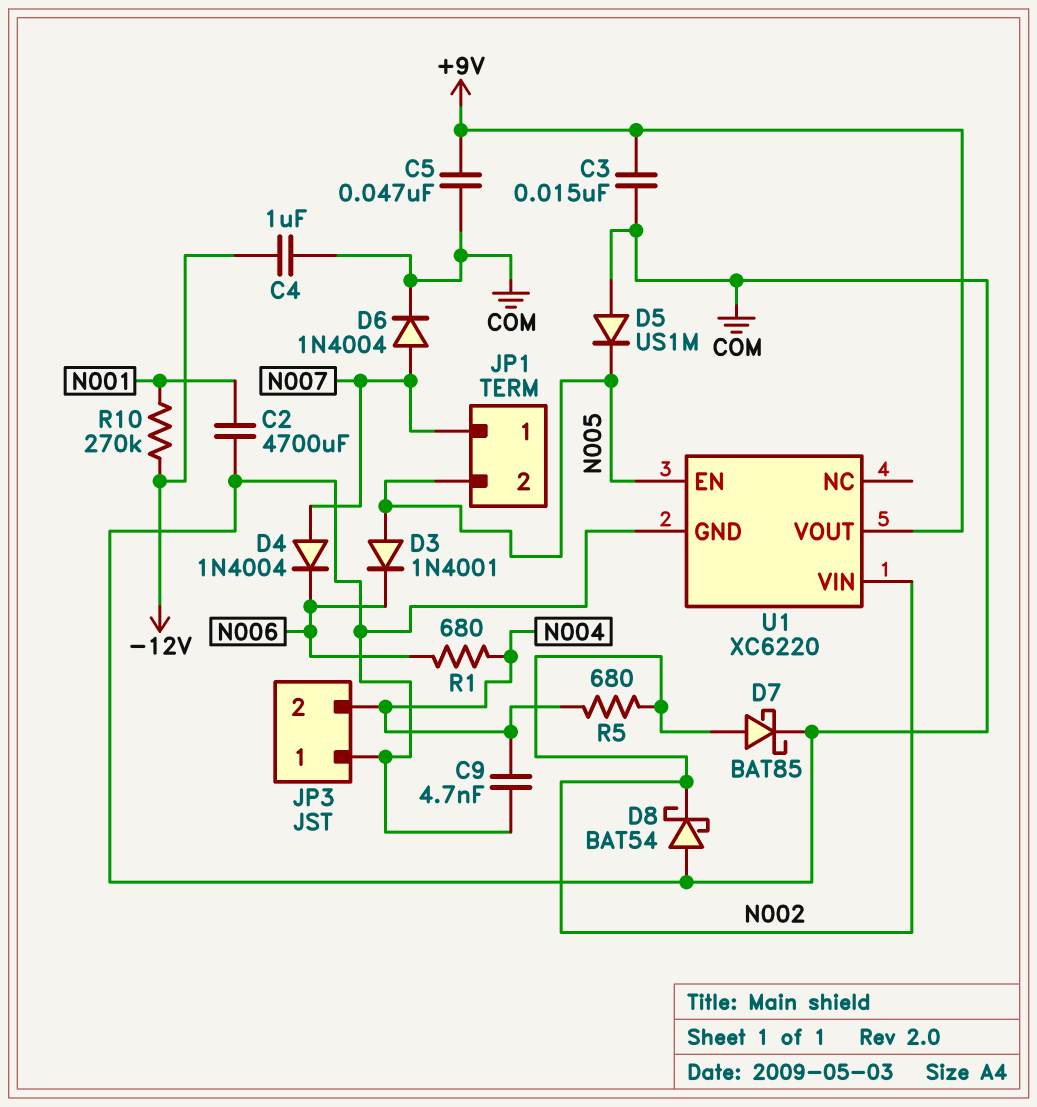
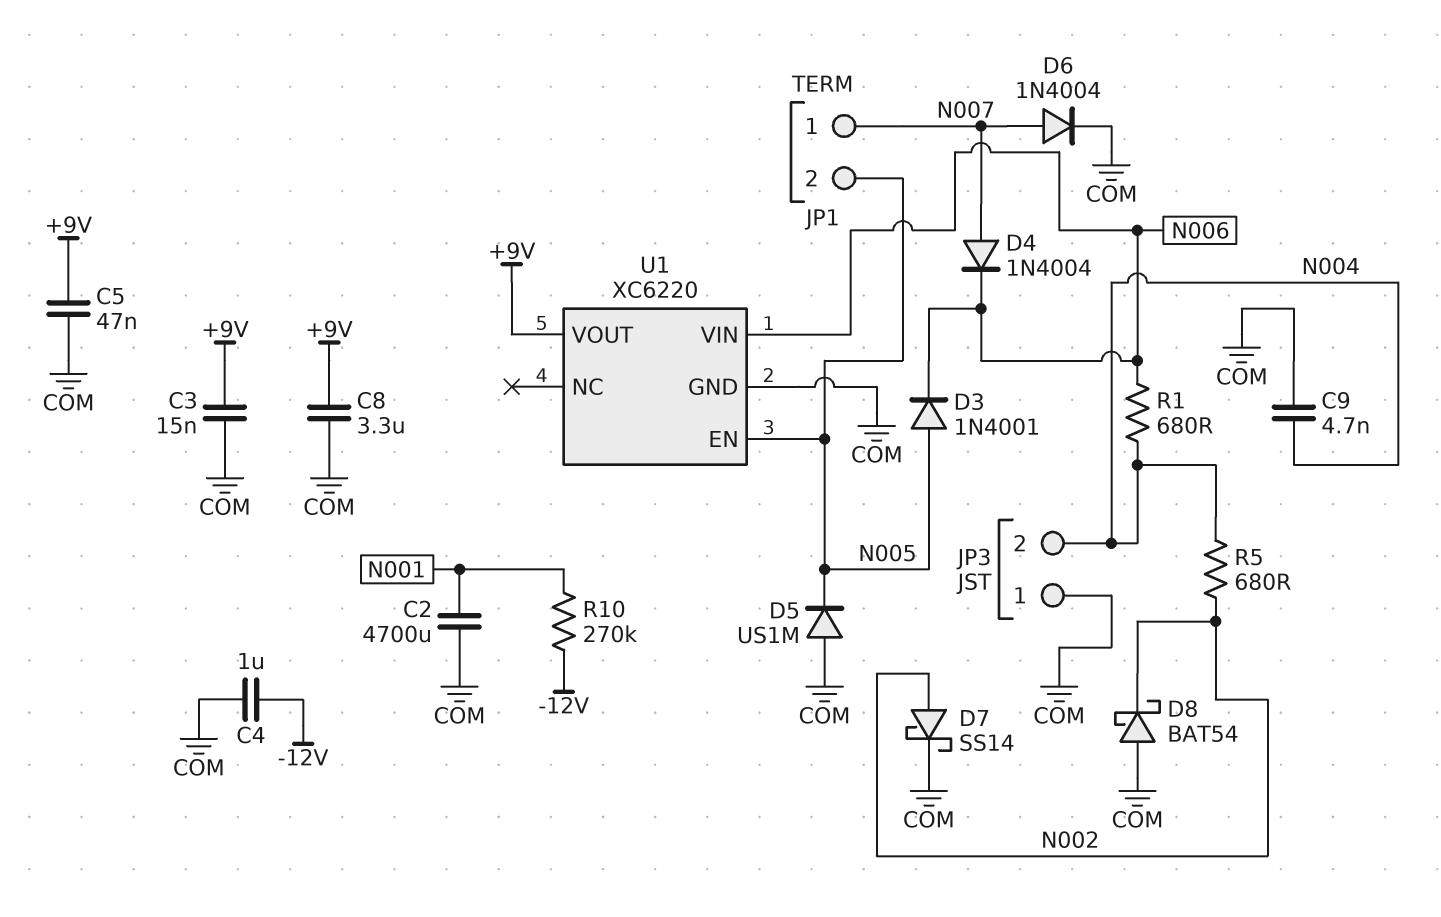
C8: none -> 3.3uF (+9V, COM)
D7: schottky BAT85 (A N002, K COM) -> schottky SS14 (A N002, K COM)
U1 pin VIN: N002 -> N006

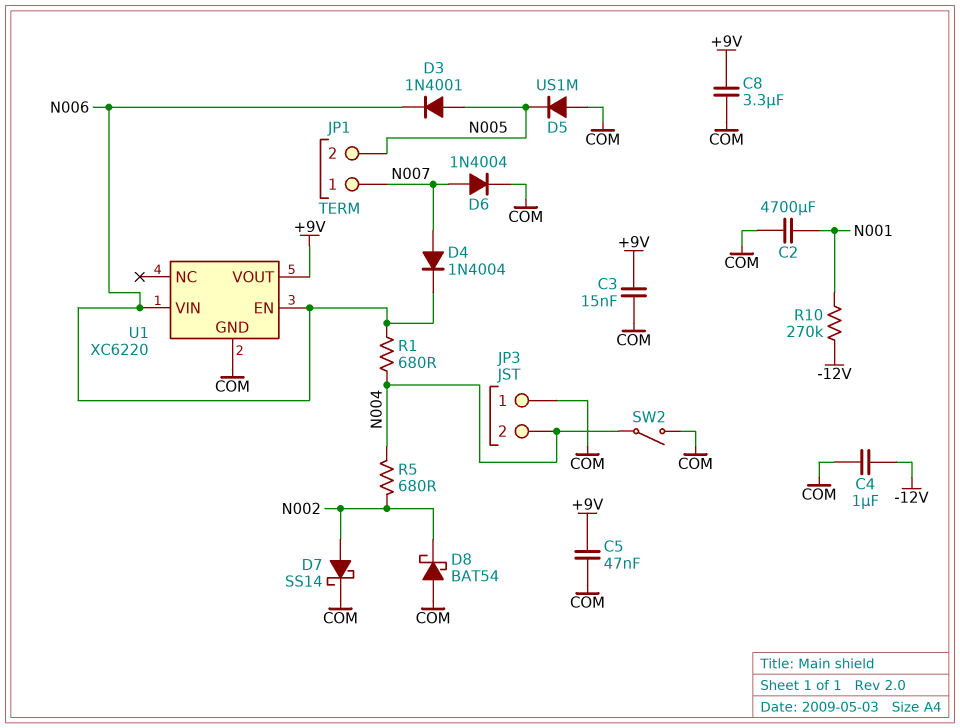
C9: 4.7nF (COM, N004) -> none
SW2: none -> switch (COM, N004)
U1 pin EN: N005 -> N006

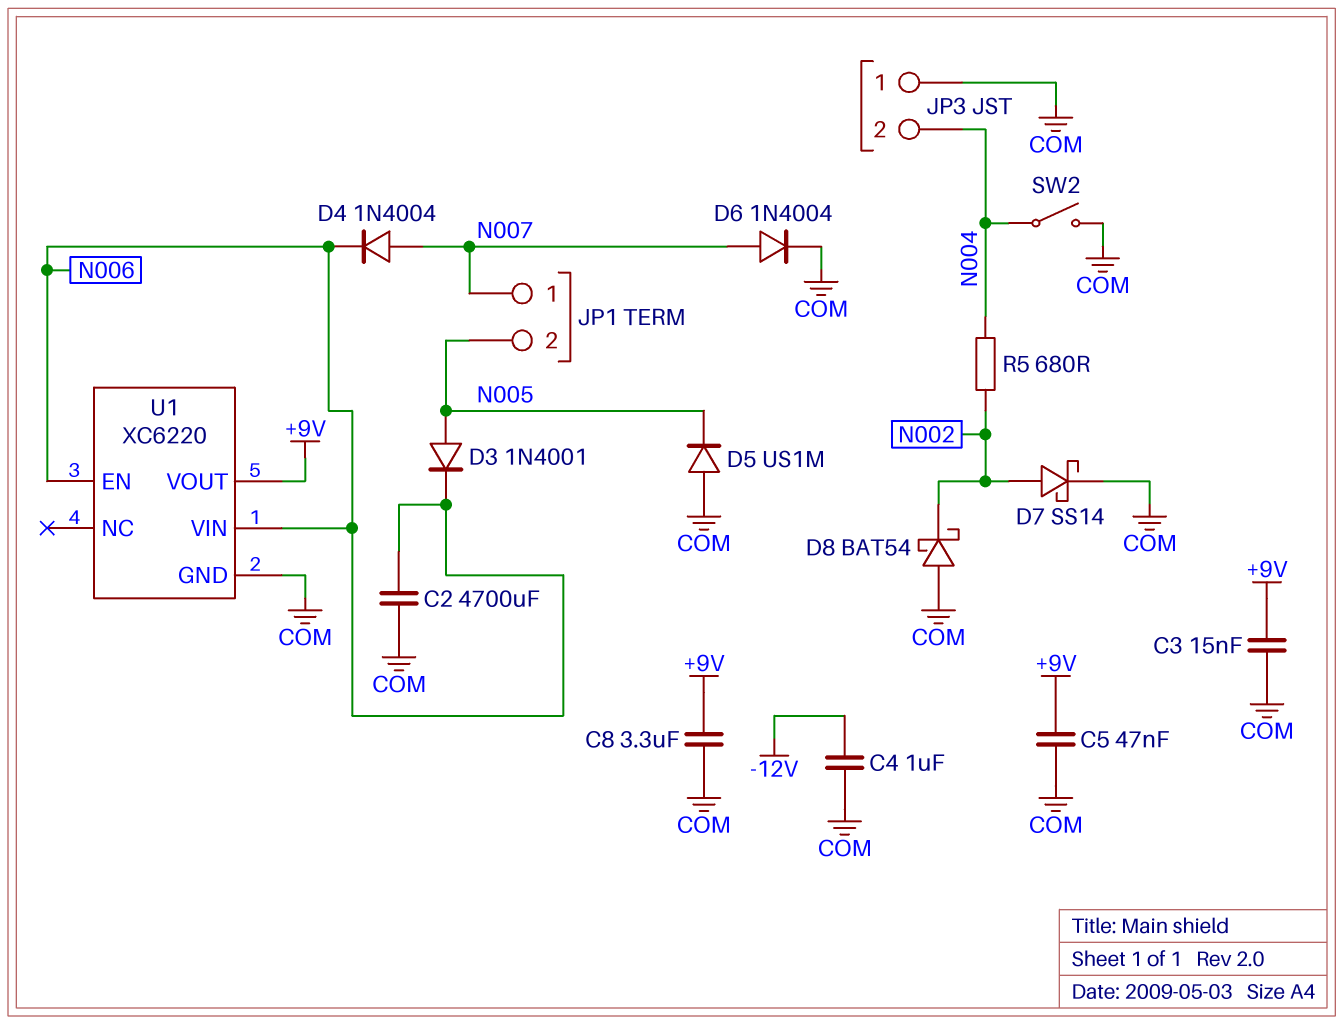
C2: 4700uF (COM, N001) -> 4700uF (COM, N006)
R1: 680 (N004, N006) -> none
R10: 270k (-12V, N001) -> none

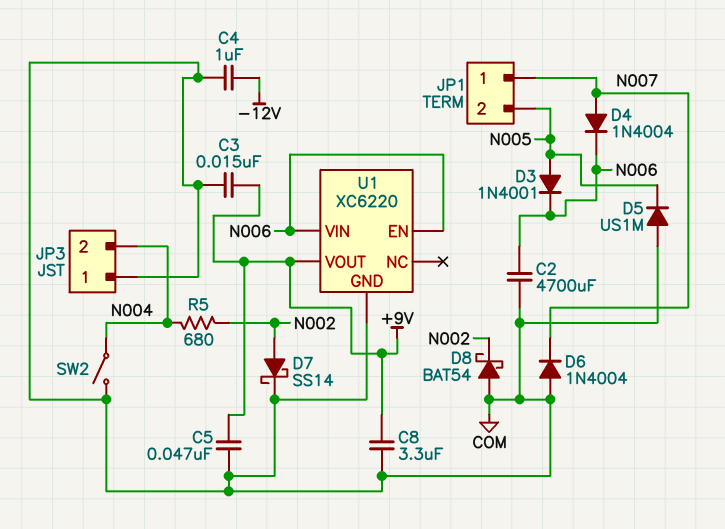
D6: diode 1N4004 (A N007, K COM) -> diode 1N4004 (A COM, K N007)

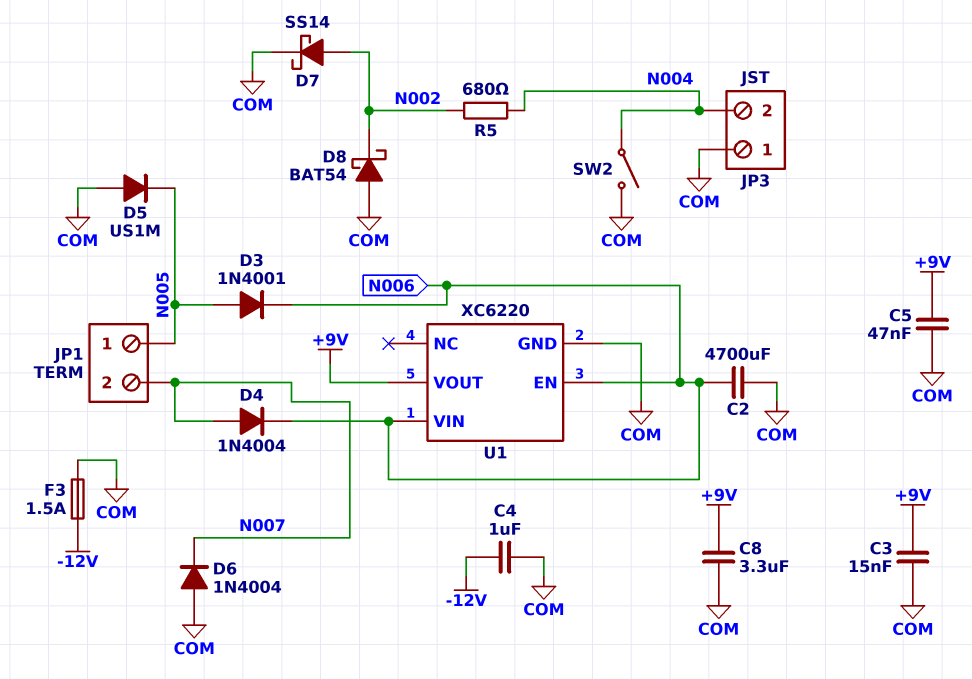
F3: none -> 1.5A (-12V, COM)
JP1 pin 1: N007 -> N005
JP1 pin 2: N005 -> N007

